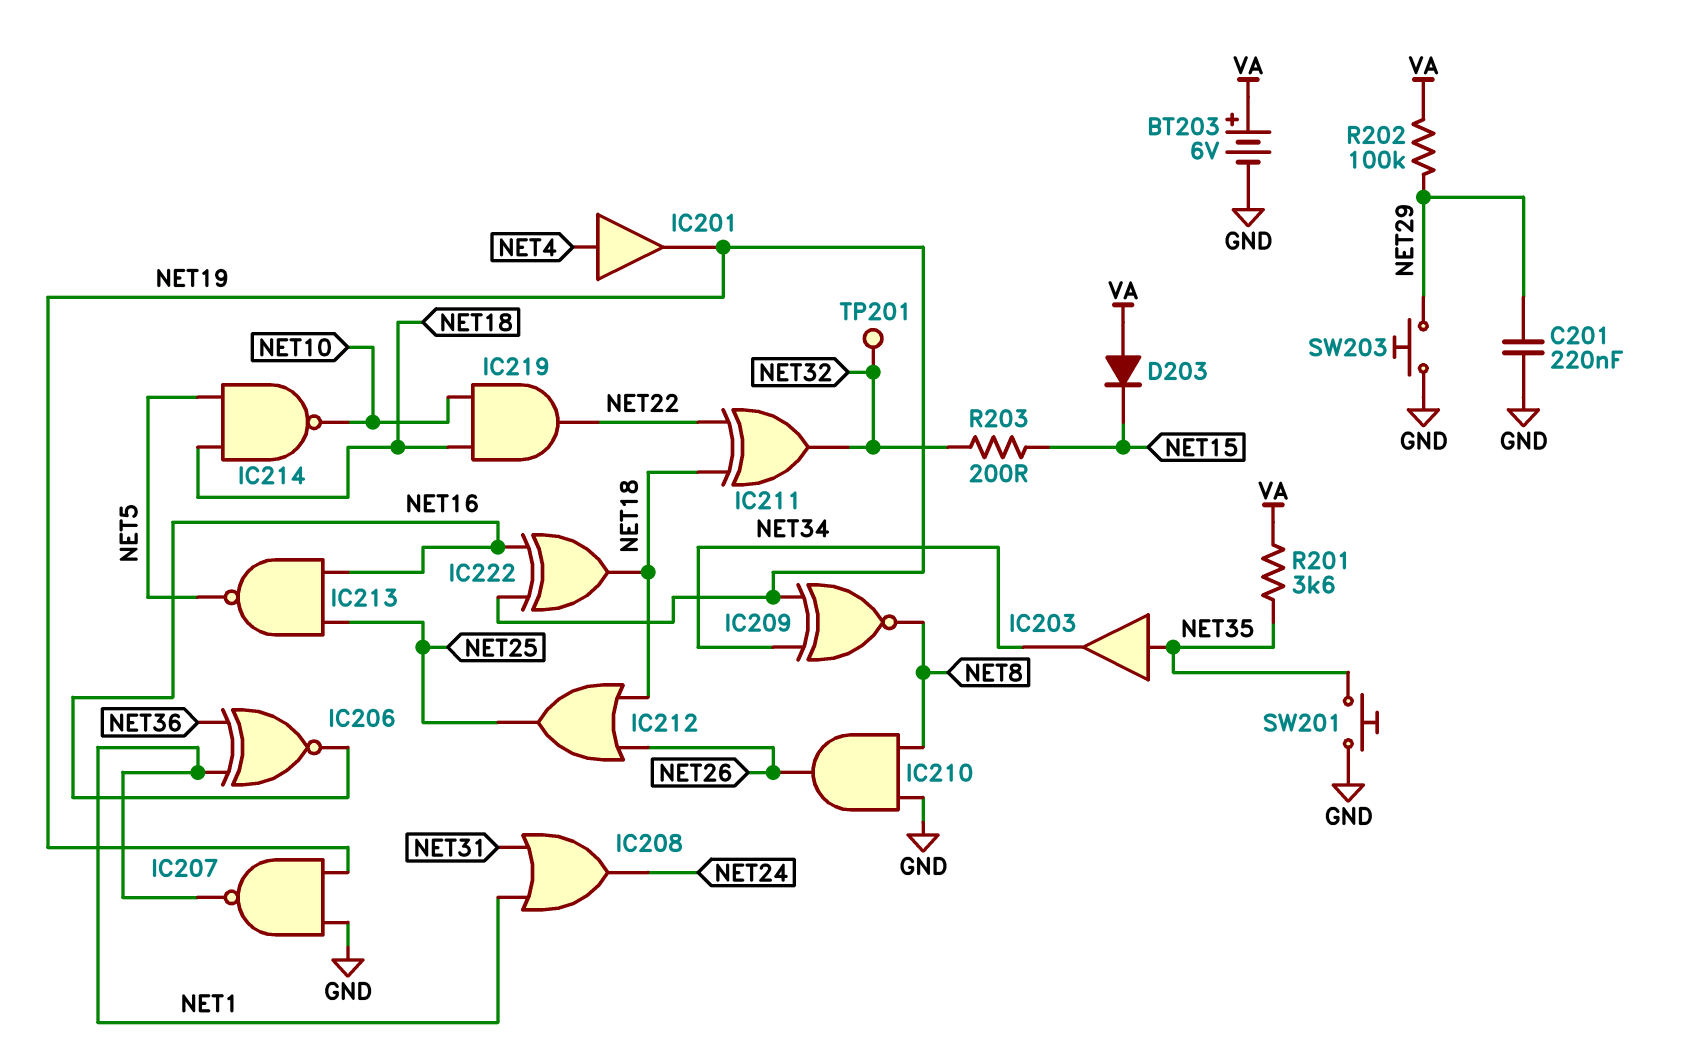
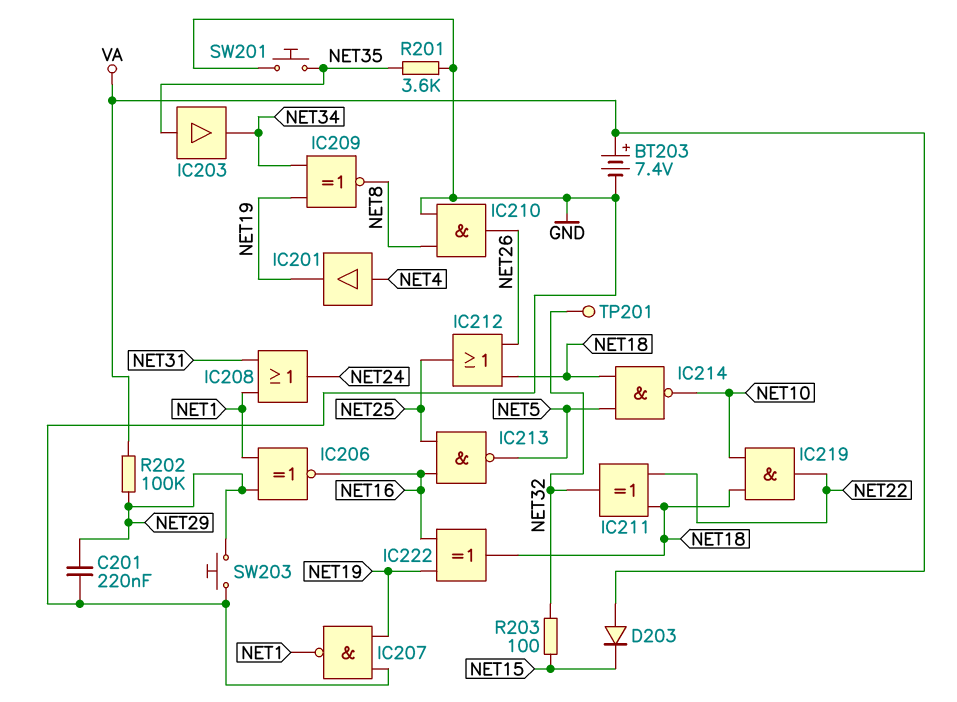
BT203: 6V (plus VA, minus GND) -> 7.4V (plus VA, minus GND)
IC206: XNOR (in NET1, in NET36, out NET16) -> XNOR (in NET1, in NET29, out NET16)
R201: 3.6k (NET35, VA) -> 3.6k (GND, NET35)
R203: 200 (NET15, NET32) -> 100 (NET15, NET32)

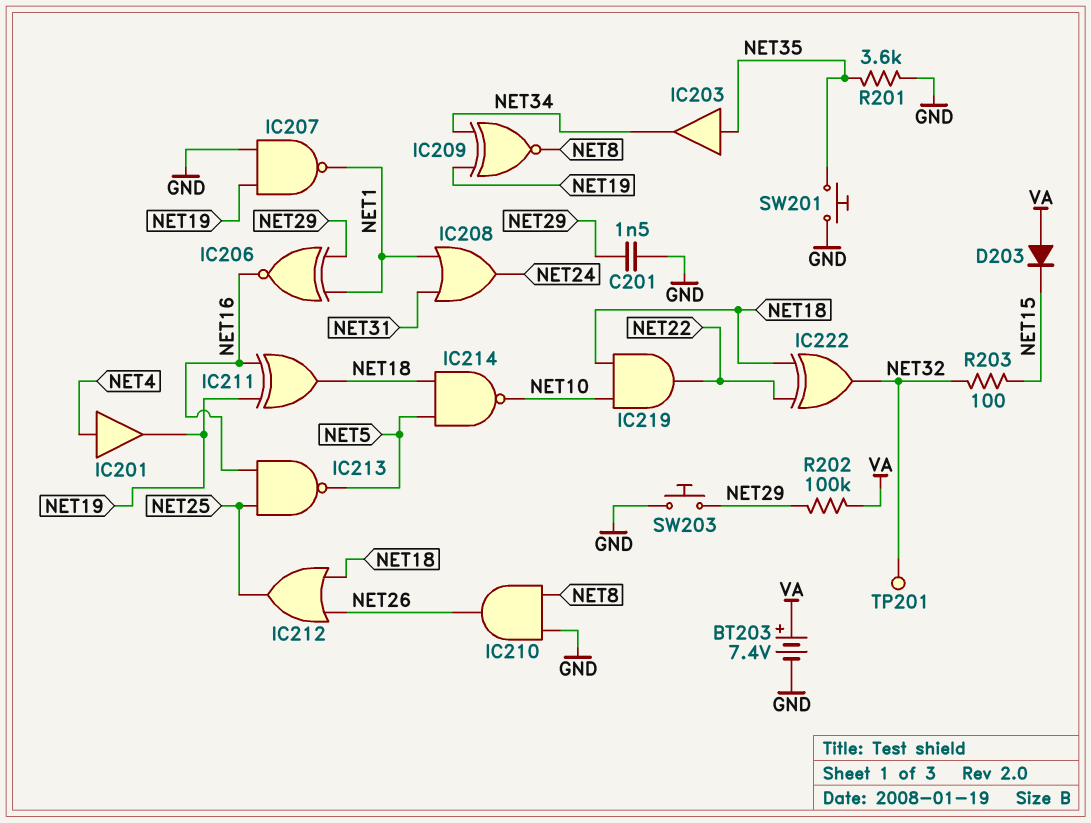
C201: 220nF (GND, NET29) -> 1.5nF (GND, NET29)
IC211: XOR (in NET18, in NET22, out NET32) -> XOR (in NET16, in NET19, out NET18)
IC222: XOR (in NET16, in NET19, out NET18) -> XOR (in NET18, in NET22, out NET32)

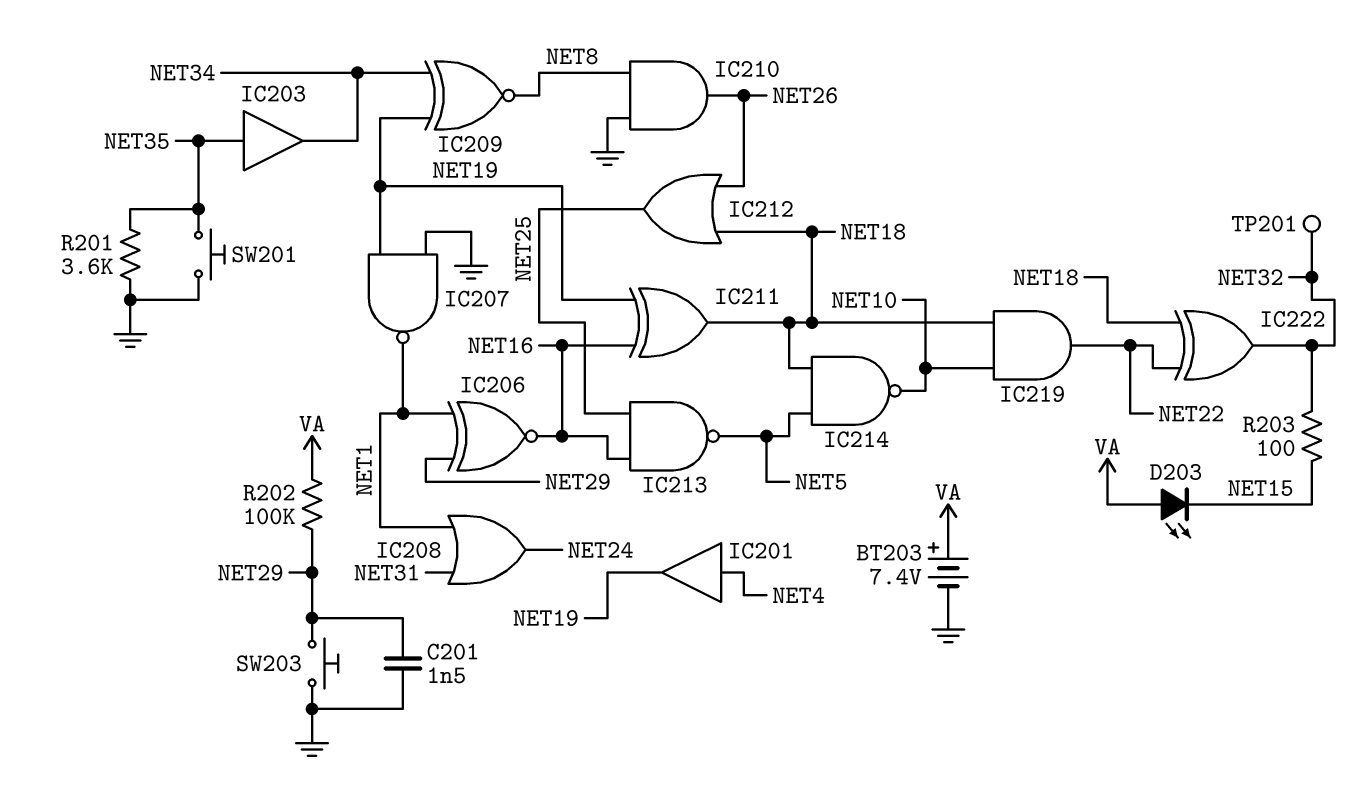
D203: diode (A VA, K NET15) -> LED (A VA, K NET15)

